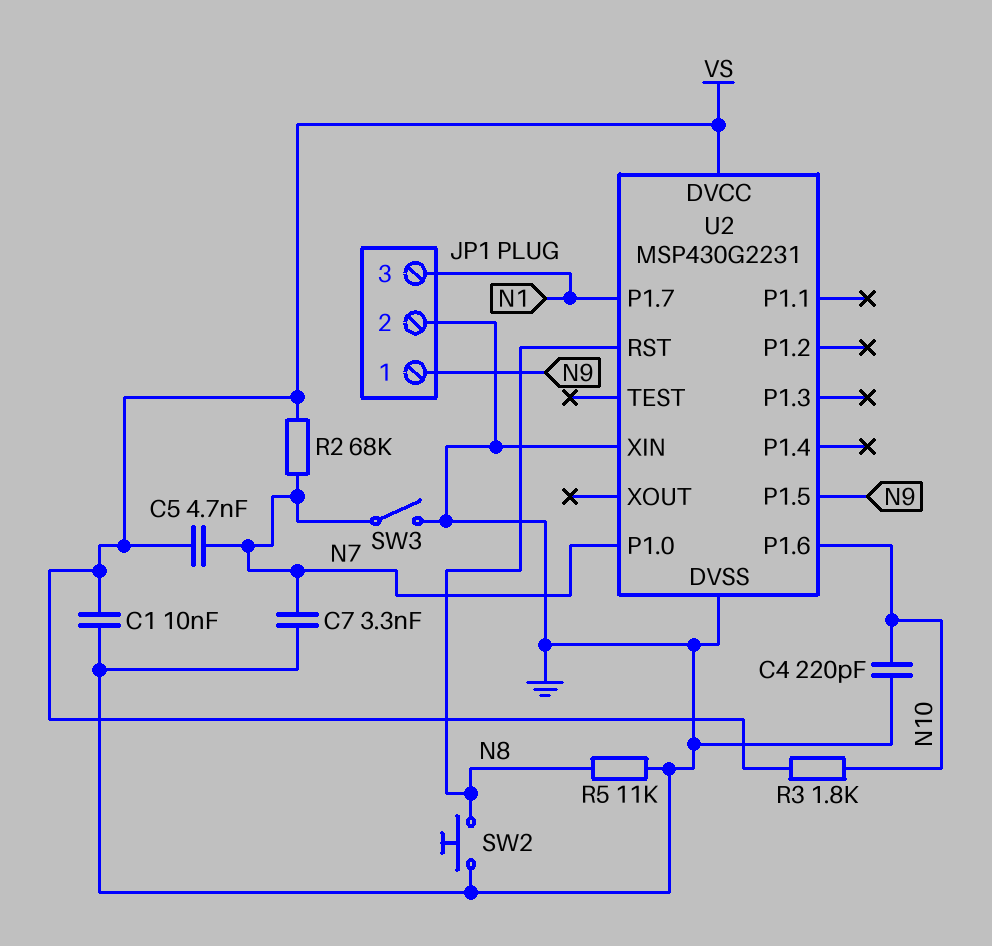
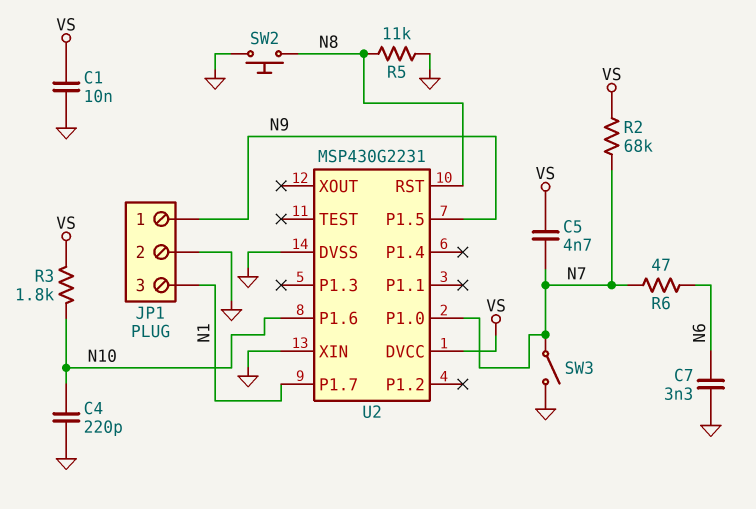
C7: 3.3nF (GND, N7) -> 3.3nF (GND, N6)
R6: none -> 47 (N6, N7)

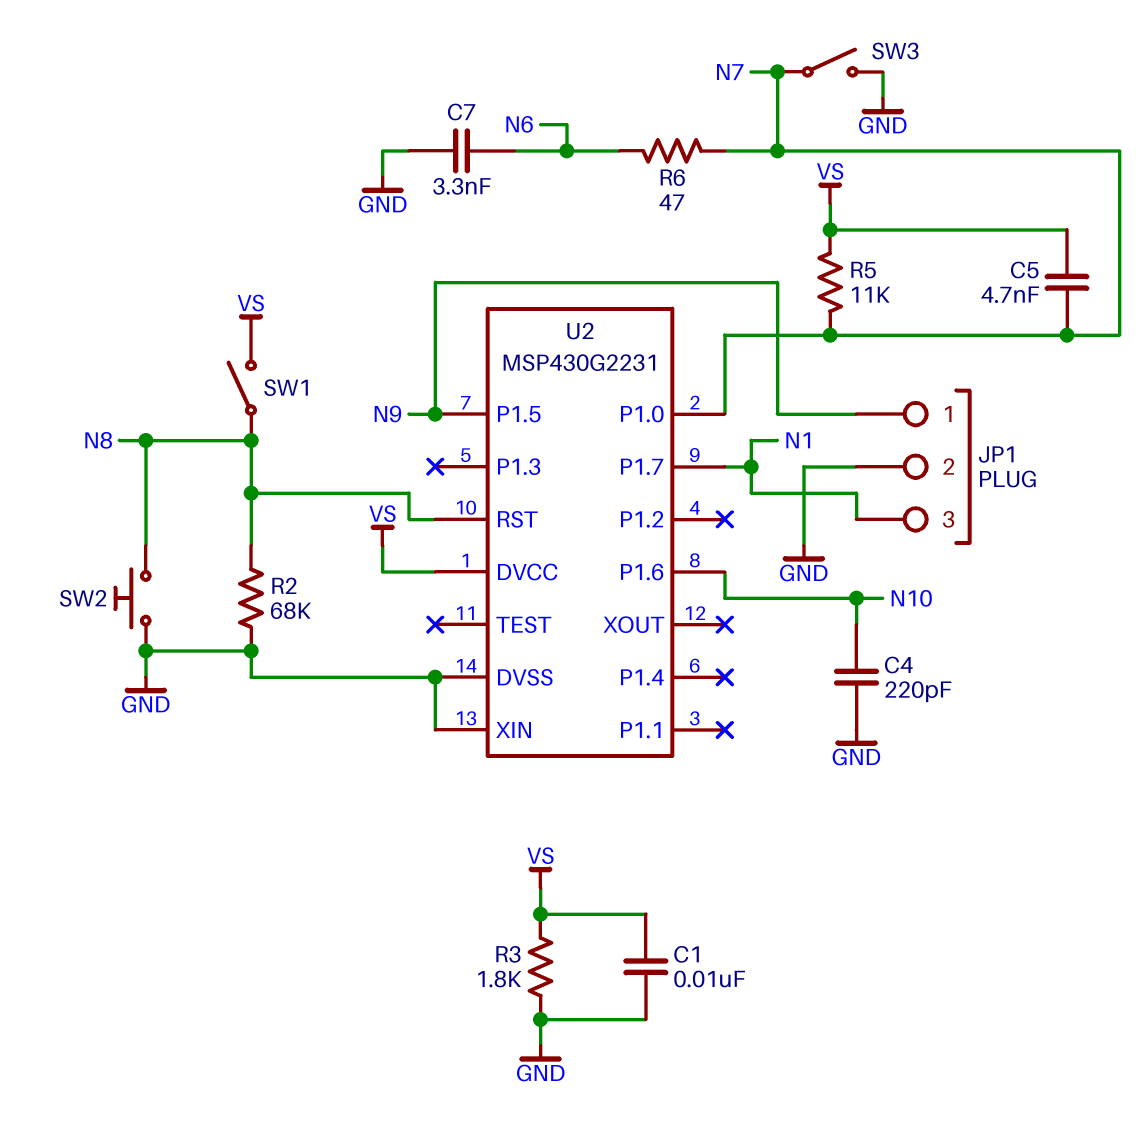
R2: 68k (N7, VS) -> 68k (GND, N8)
R3: 1.8k (N10, VS) -> 1.8k (GND, VS)
R5: 11k (GND, N8) -> 11k (N7, VS)
SW1: none -> switch (N8, VS)

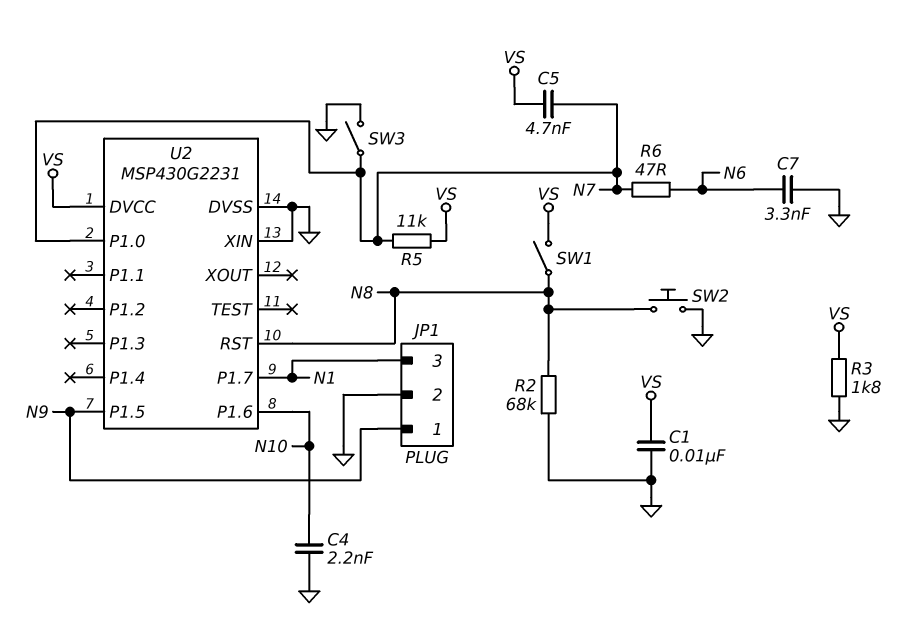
C4: 220pF (GND, N10) -> 2.2nF (GND, N10)

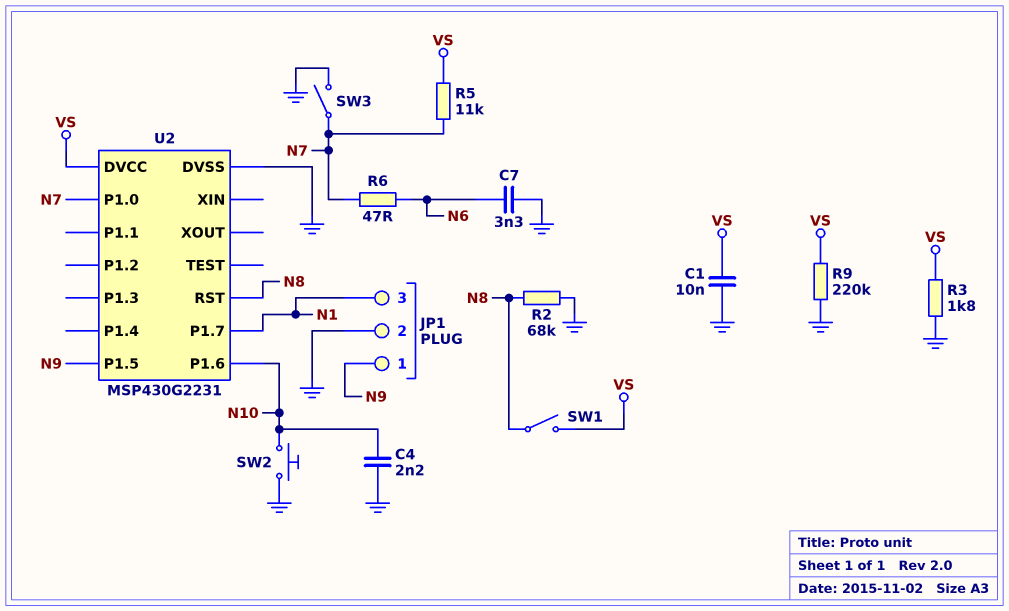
C5: 4.7nF (N7, VS) -> none
R9: none -> 220k (GND, VS)
SW2: button (GND, N8) -> button (GND, N10)
U2 pin XIN: GND -> none

